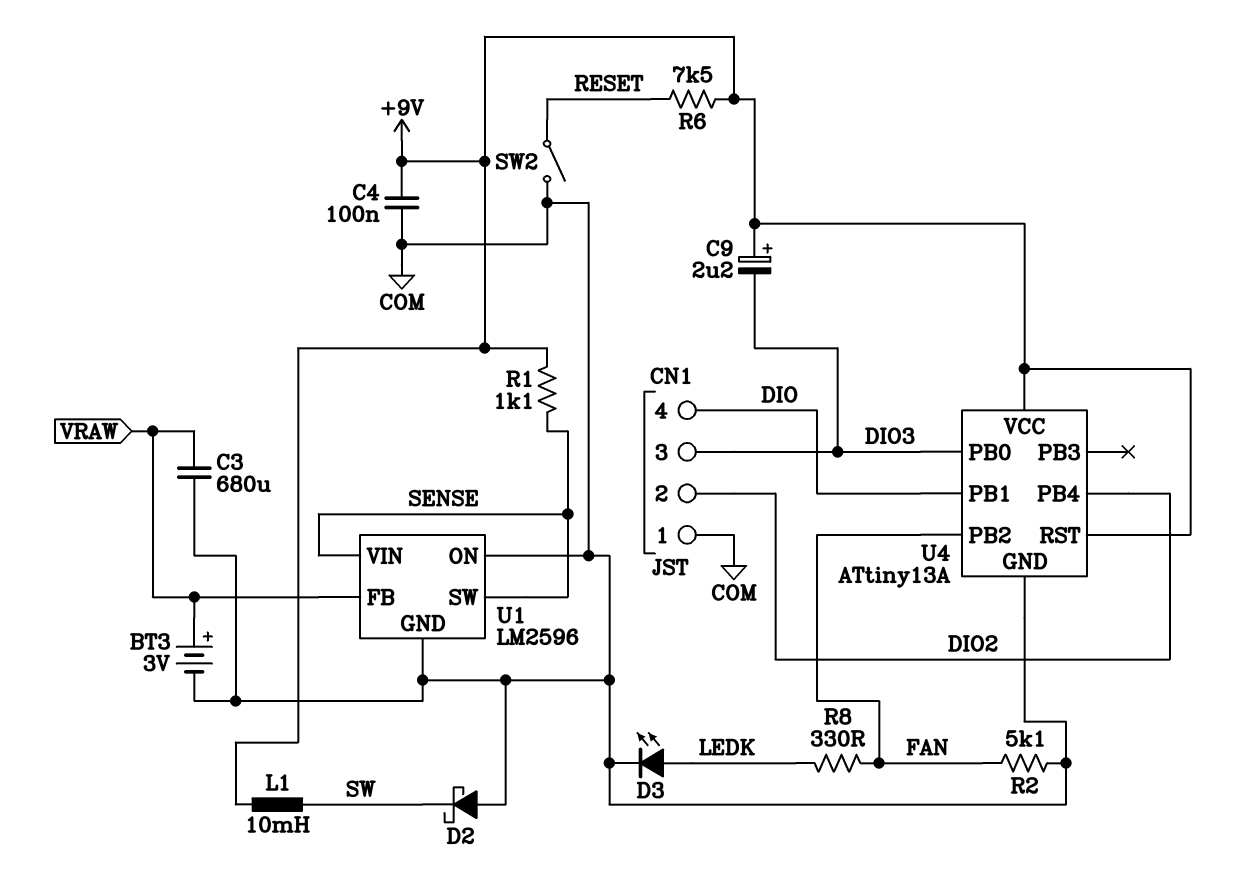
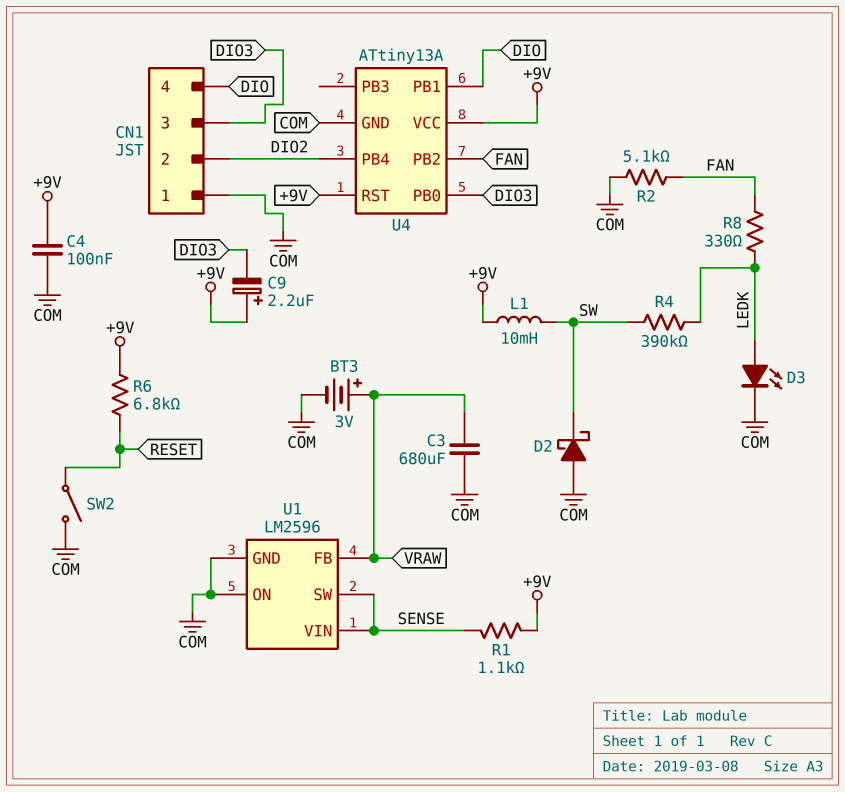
R4: none -> 390k (LEDK, SW)
R6: 7.5k (+9V, RESET) -> 6.8k (+9V, RESET)

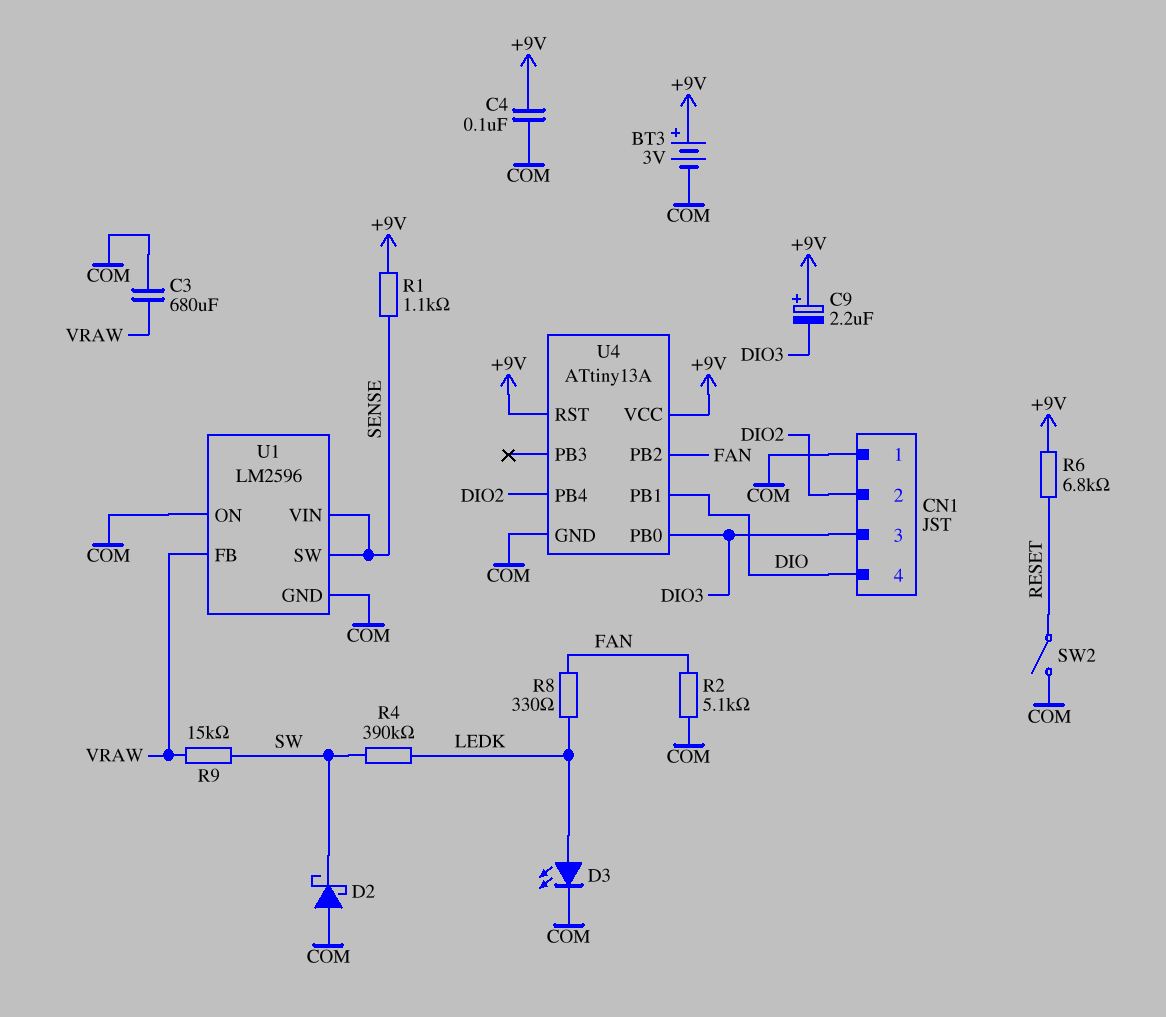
BT3: 3V (plus VRAW, minus COM) -> 3V (plus +9V, minus COM)
L1: 10mH (+9V, SW) -> none
R9: none -> 15k (SW, VRAW)

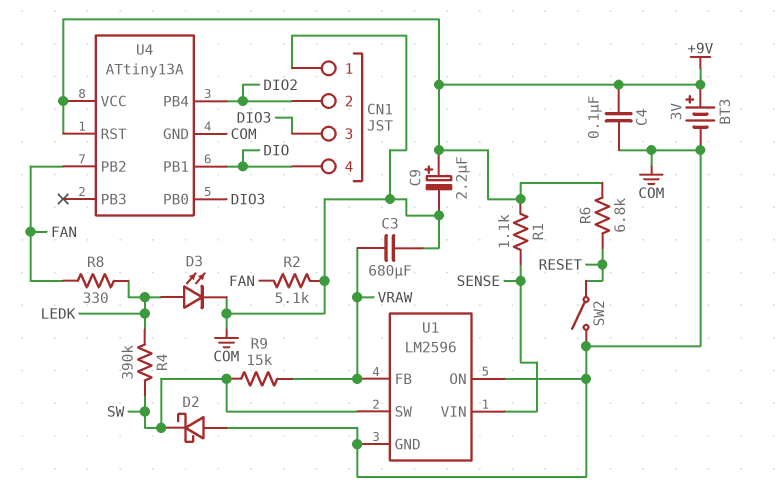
C9: 2.2uF (plus +9V, minus DIO3) -> 2.2uF (plus +9V, minus COM)
U1 pin SW: SENSE -> SW

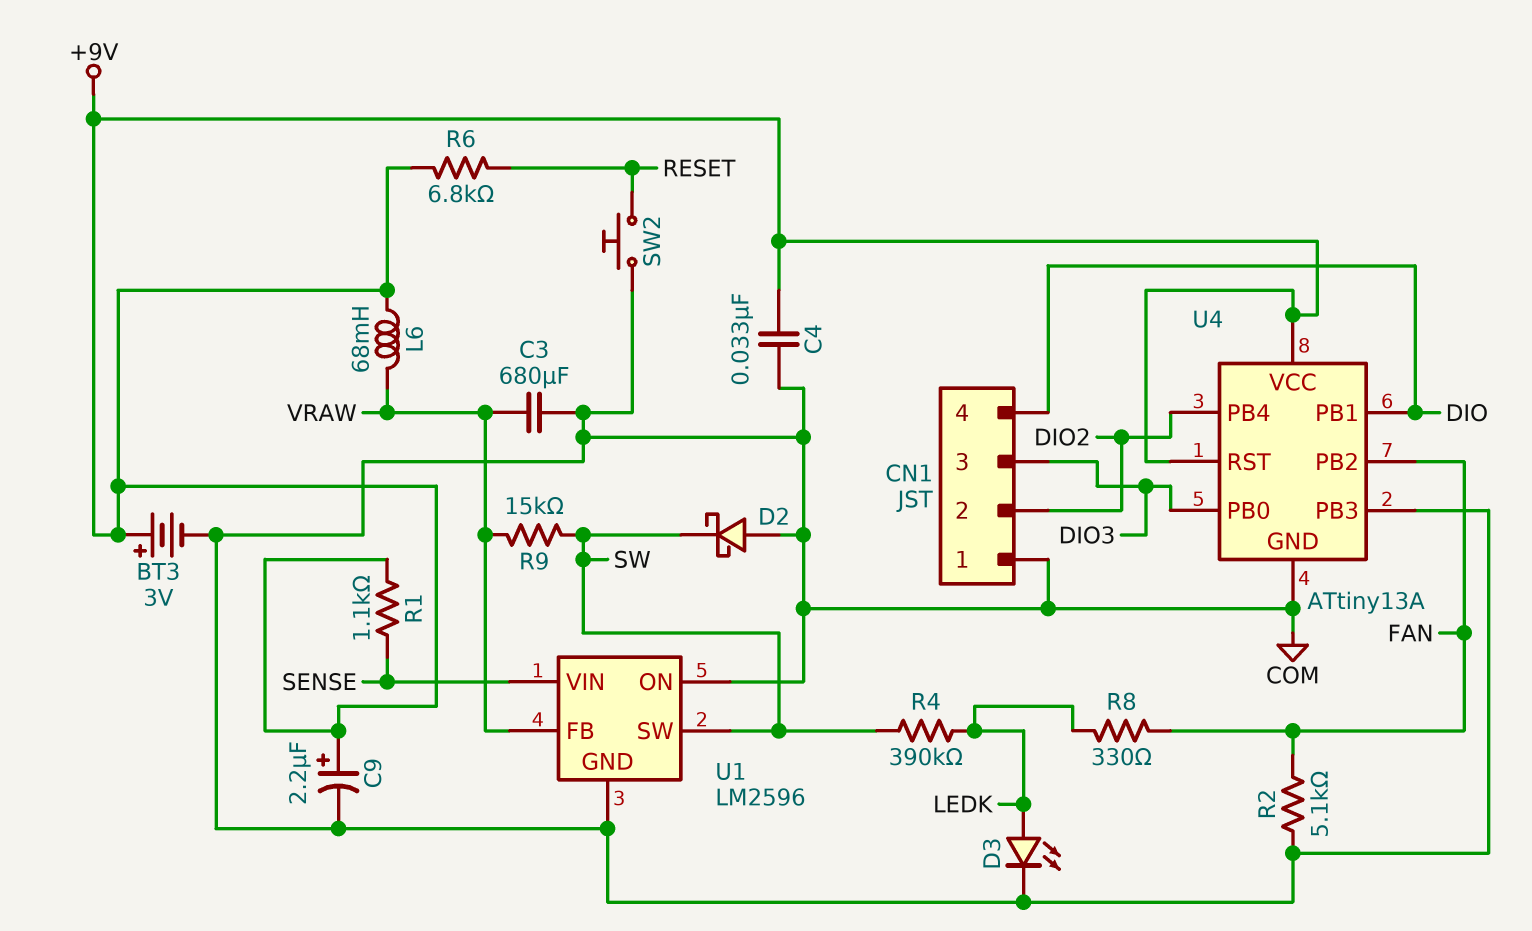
C4: 100nF (+9V, COM) -> 33nF (+9V, COM)
L6: none -> 68mH (+9V, VRAW)
SW2: switch (COM, RESET) -> button (COM, RESET)
U4 pin PB3: none -> COM

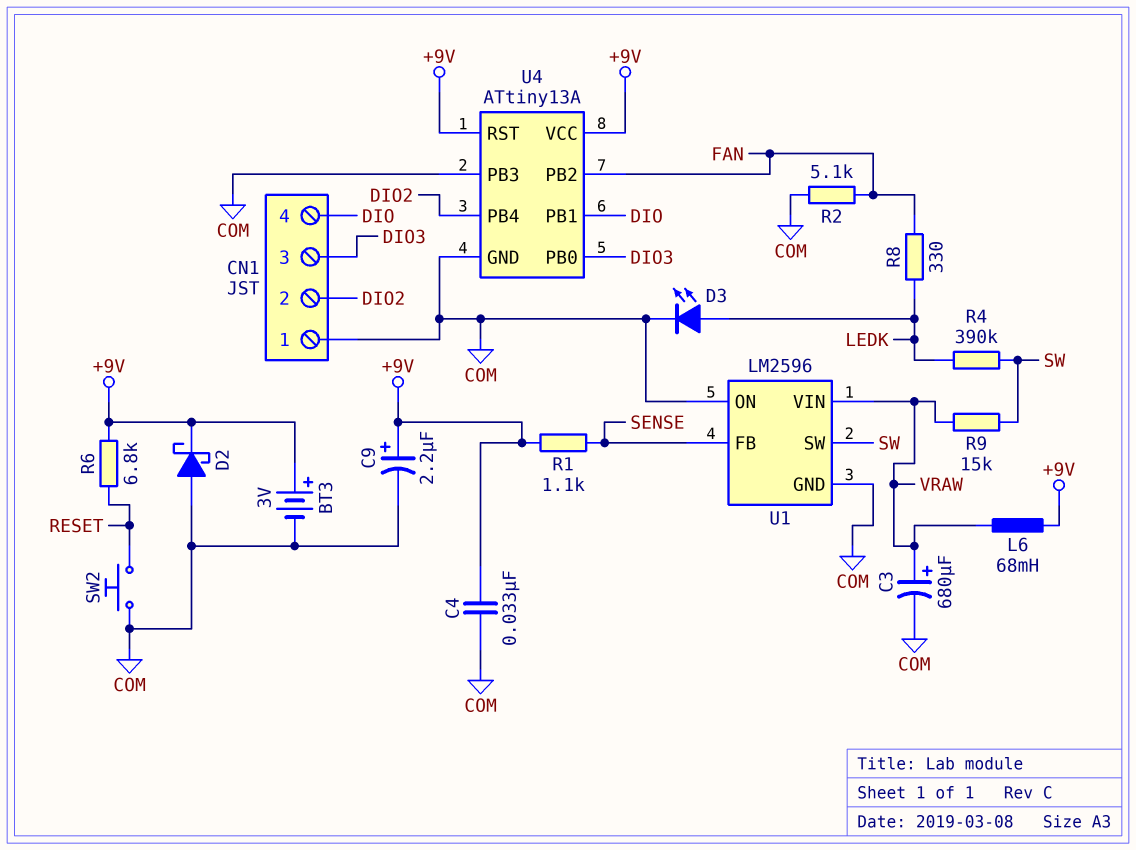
C3: 680uF (COM, VRAW) -> 680uF (plus VRAW, minus COM)
D2: schottky (A COM, K SW) -> schottky (A COM, K +9V)
U1 pin FB: VRAW -> SENSE
U1 pin VIN: SENSE -> VRAW

